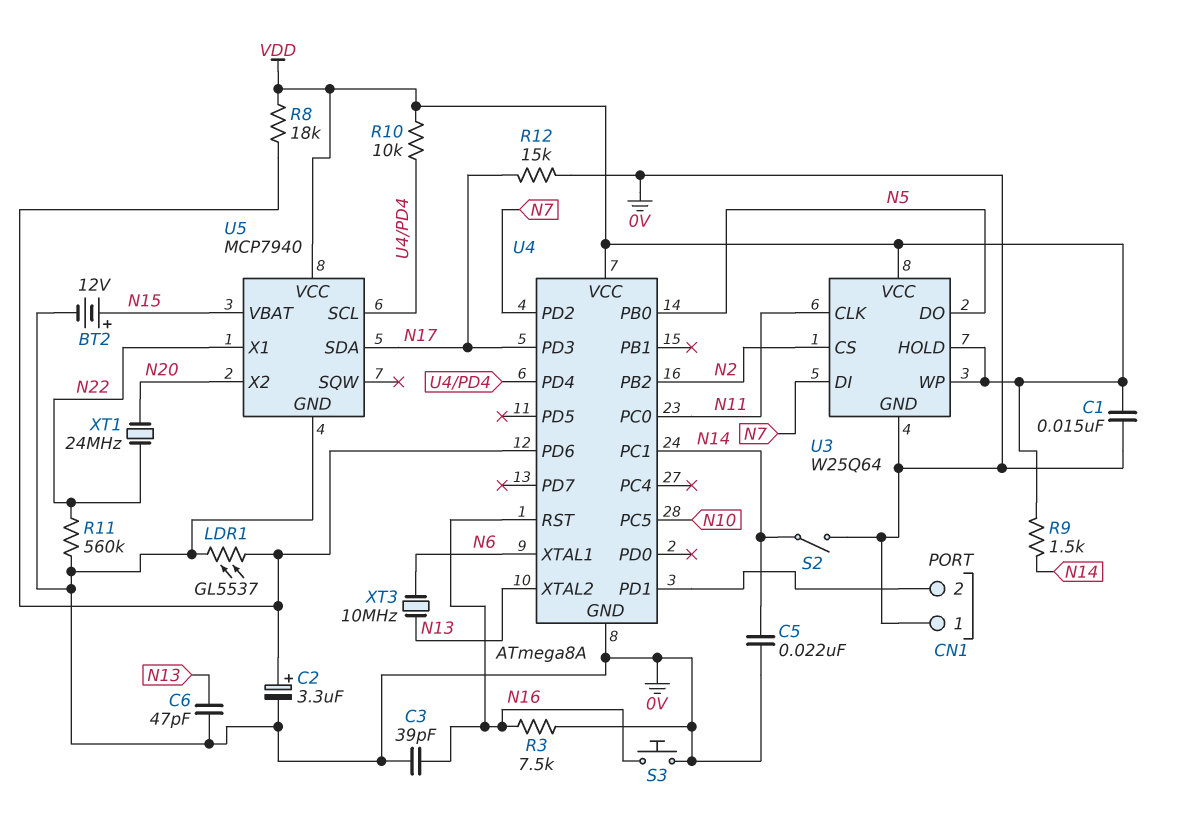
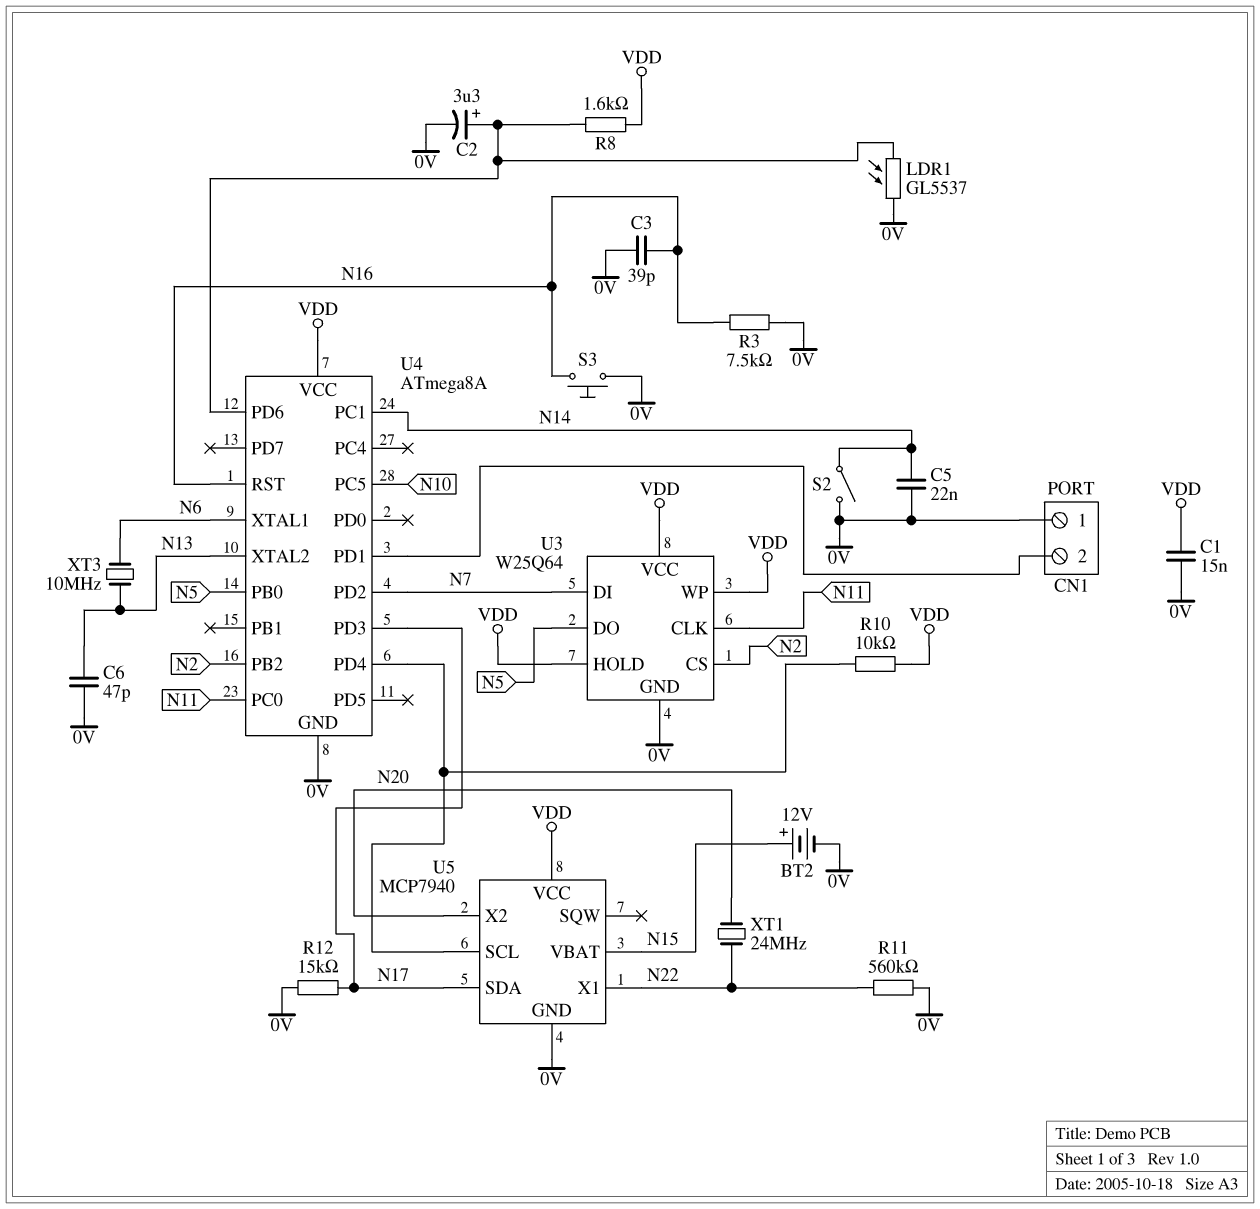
R8: 18k (U4/PD6, VDD) -> 1.6k (U4/PD6, VDD)
R9: 1.5k (N14, VDD) -> none

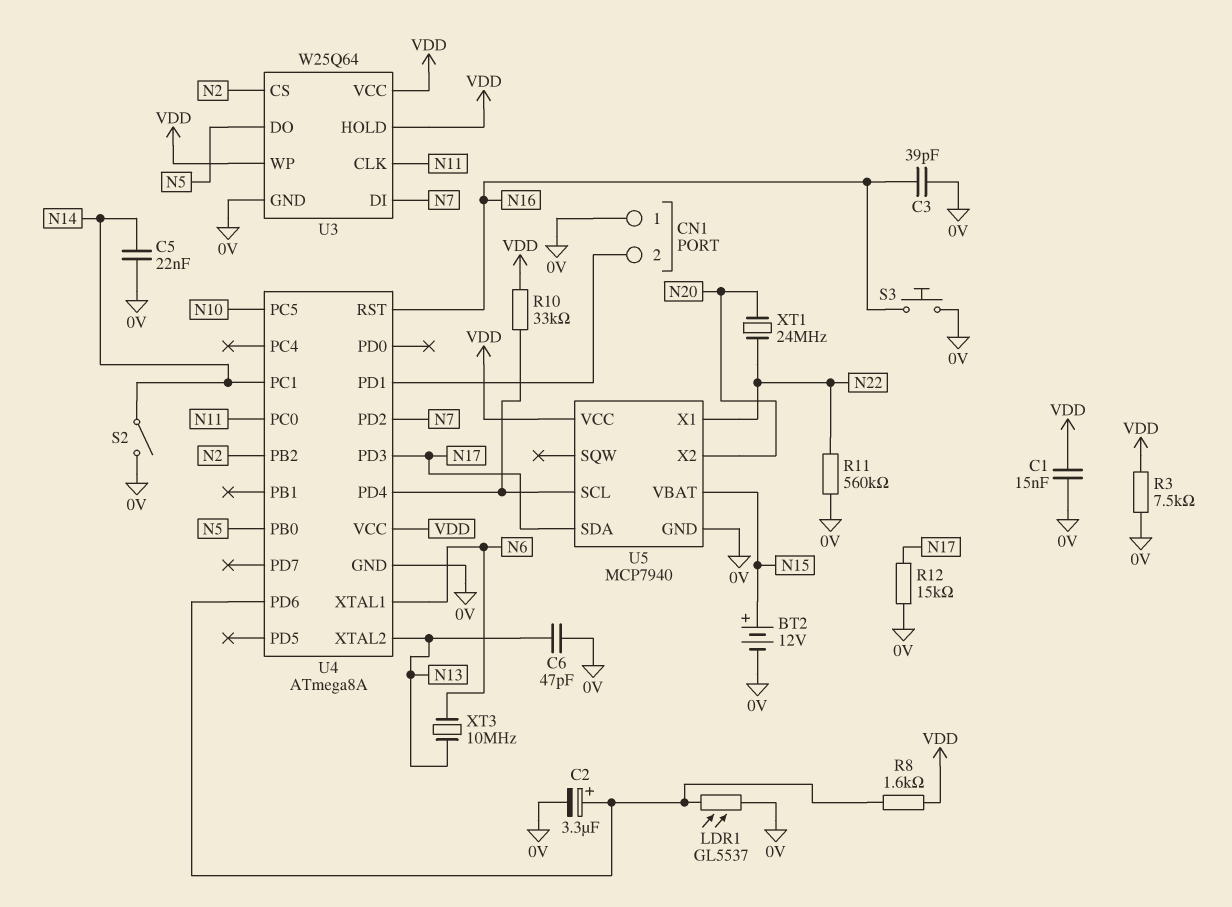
R3: 7.5k (0V, N16) -> 7.5k (0V, VDD)
R10: 10k (U4/PD4, VDD) -> 33k (U4/PD4, VDD)

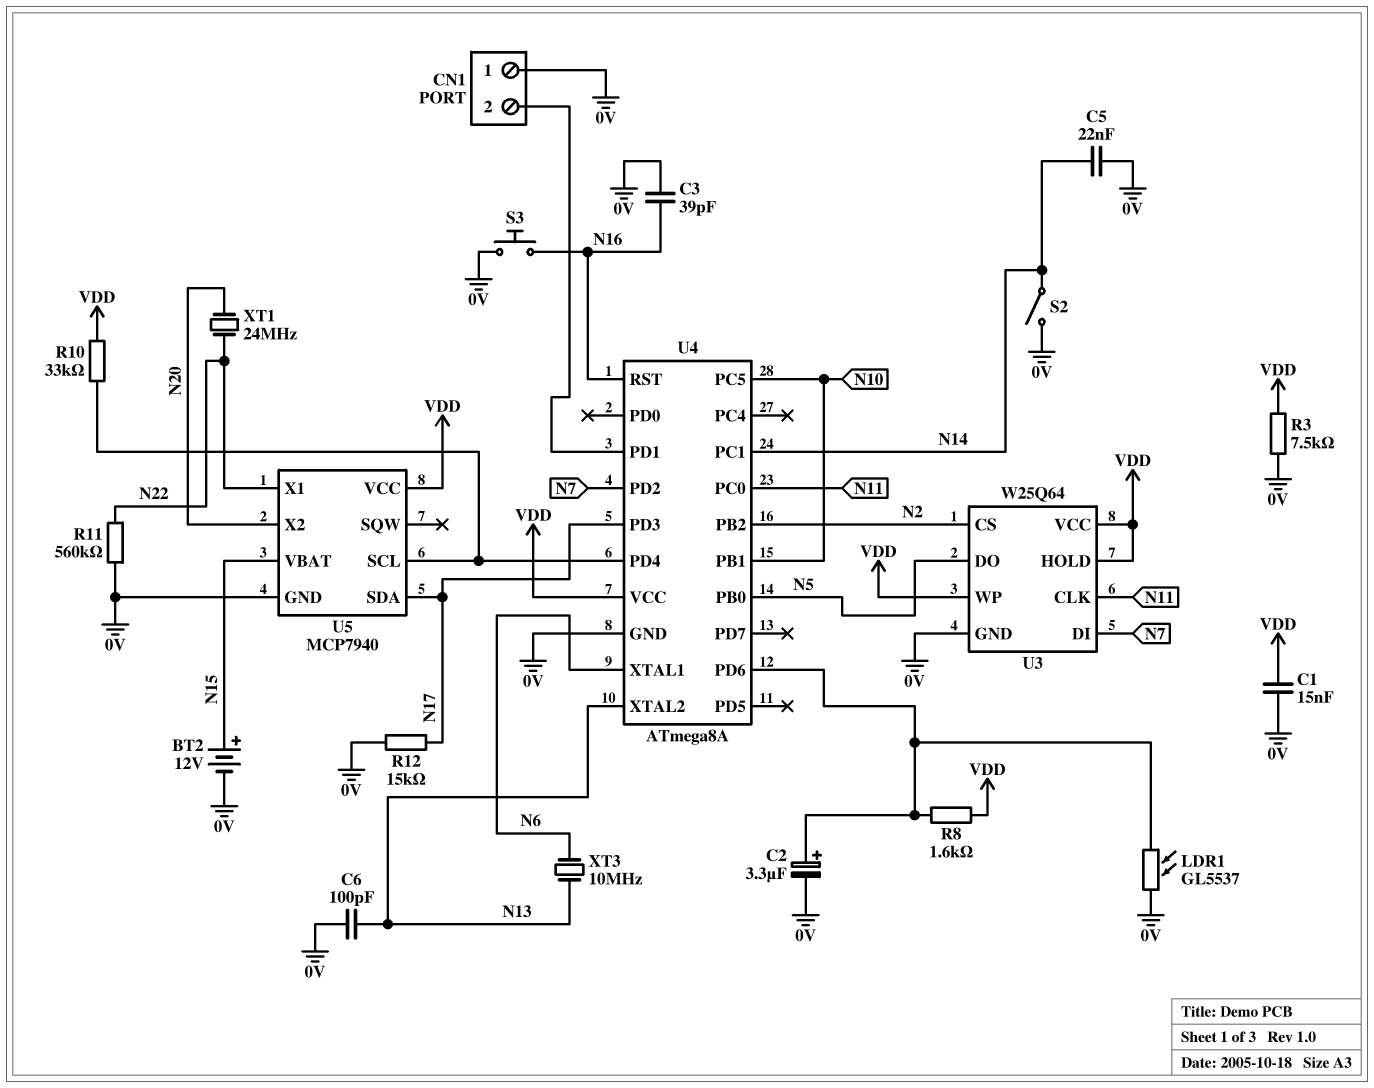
C6: 47pF (0V, N13) -> 100pF (0V, N13)
U4 pin PB1: none -> N10

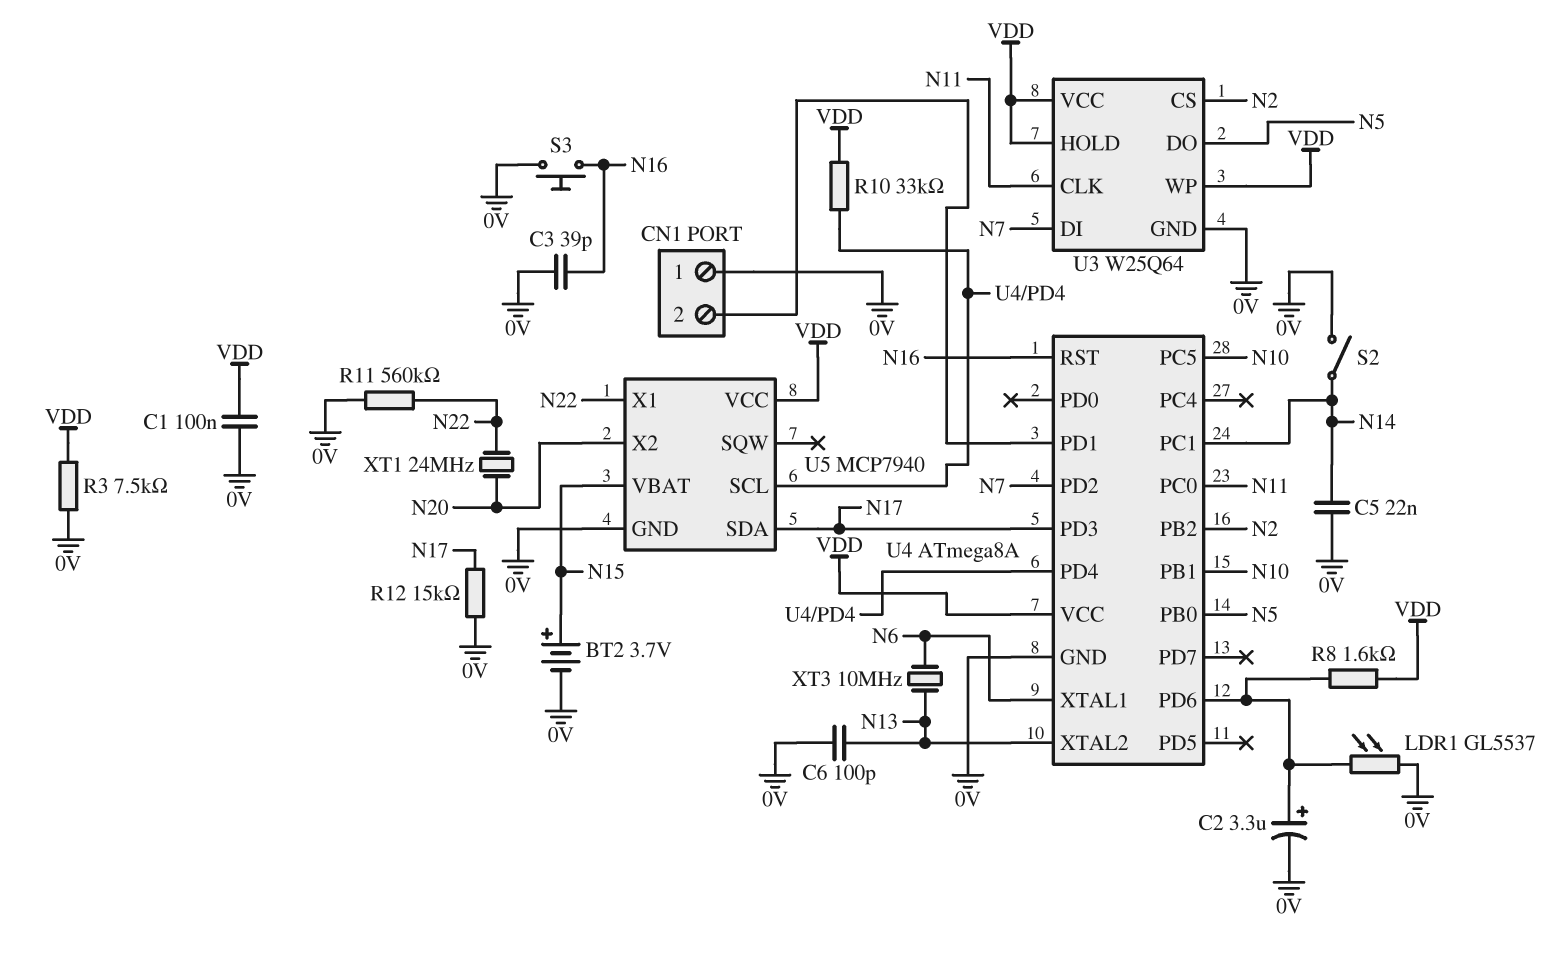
BT2: 12V (plus N15, minus 0V) -> 3.7V (plus N15, minus 0V)
C1: 15nF (0V, VDD) -> 100nF (0V, VDD)

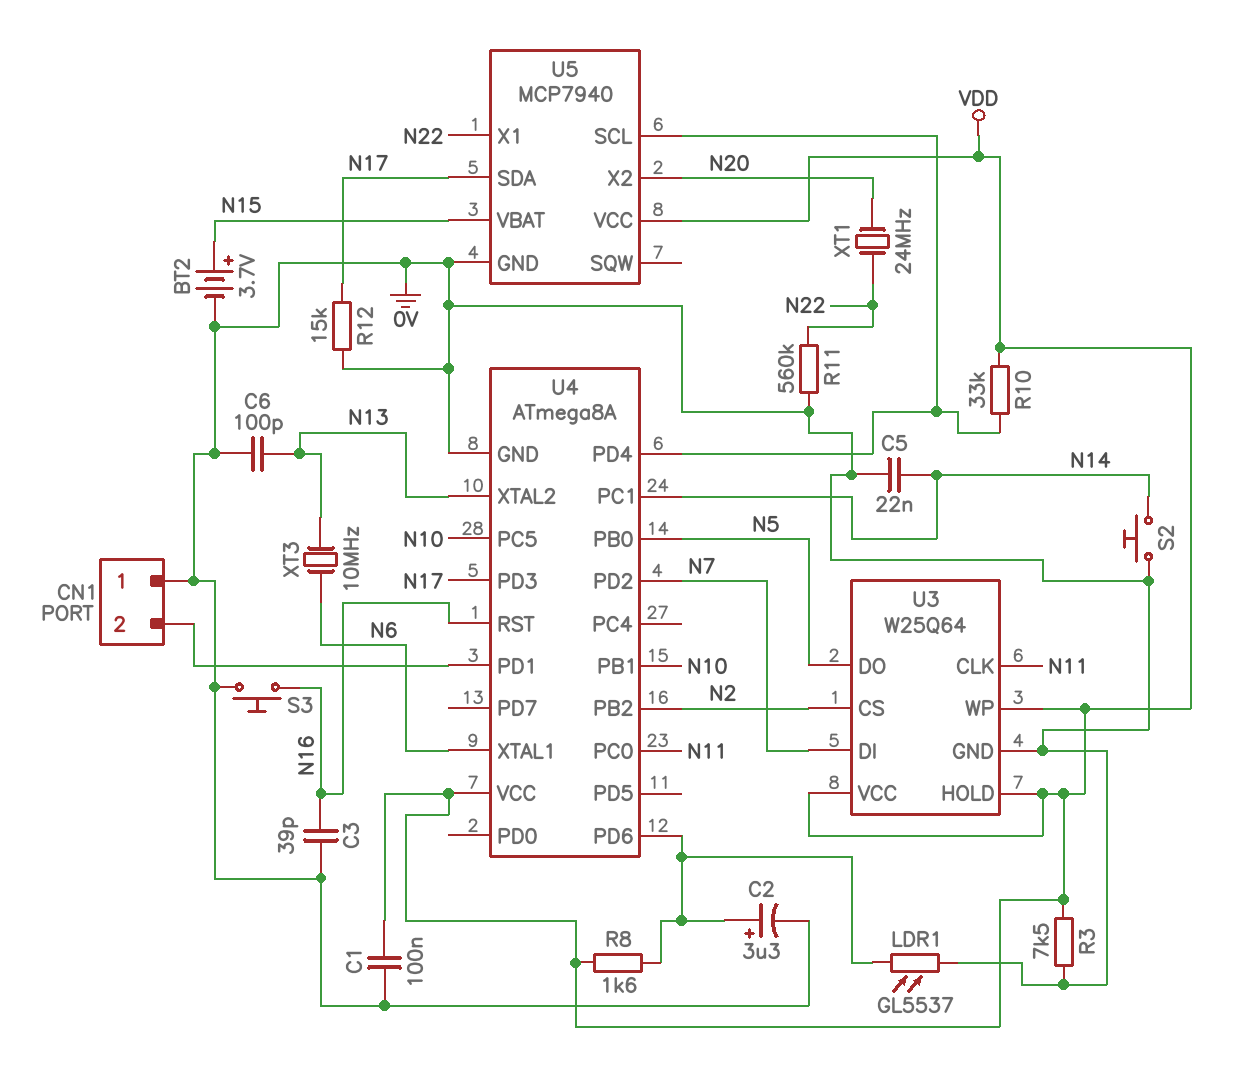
S2: switch (0V, N14) -> button (0V, N14)

